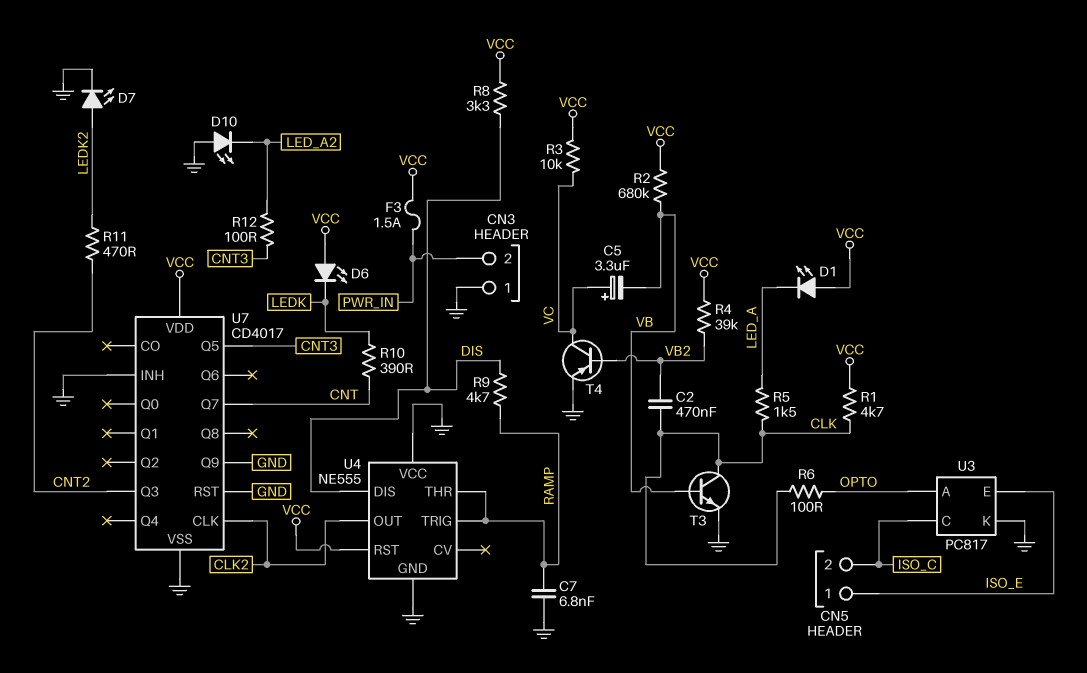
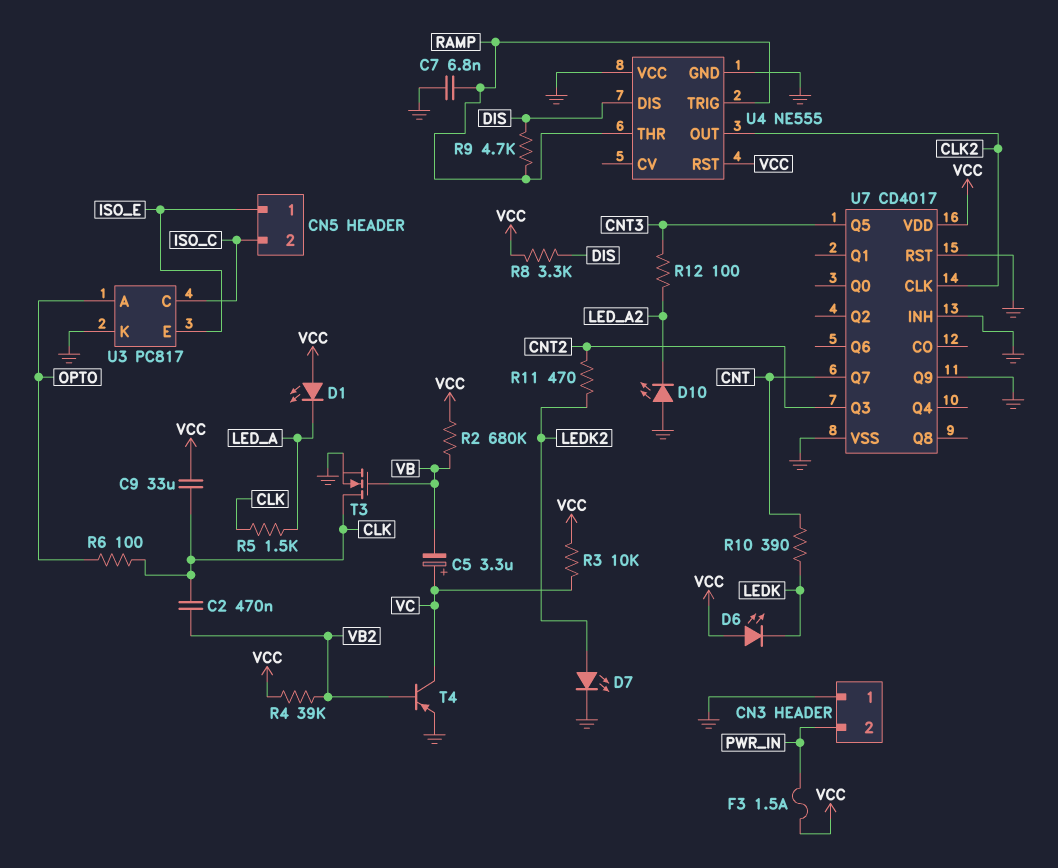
C9: none -> 33uF (CLK, VCC)
R1: 4.7k (CLK, VCC) -> none
T3: NPN (B VB, C CLK, E GND) -> NMOS (G VB, D CLK, S GND)

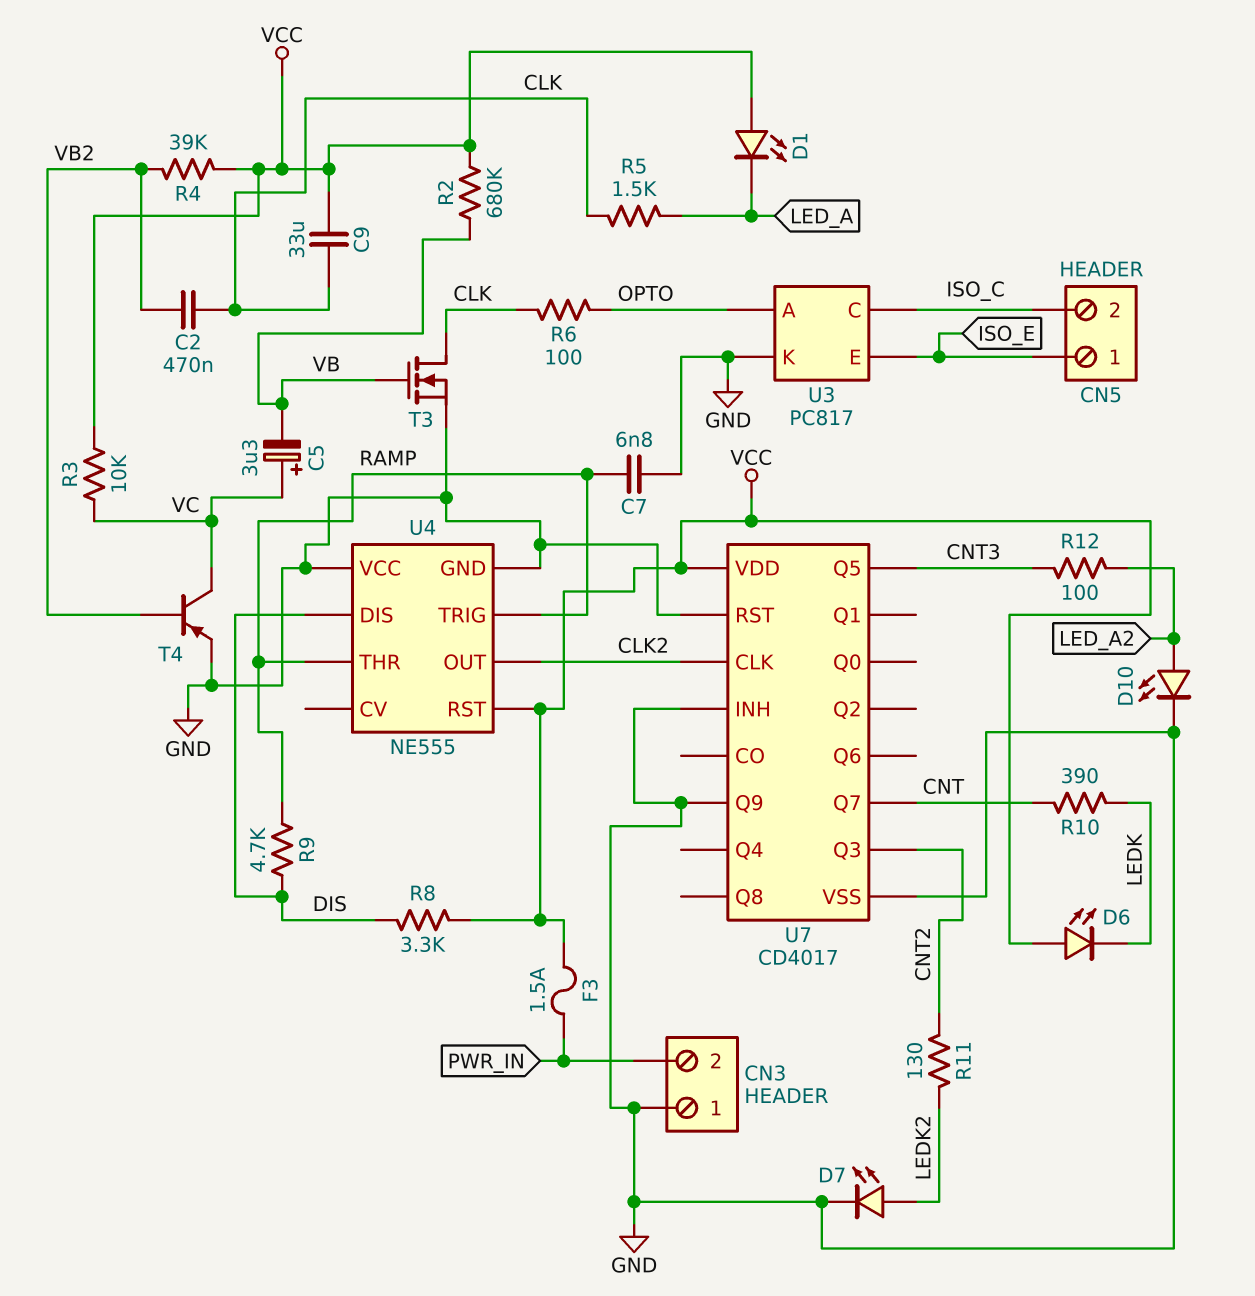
D10: LED (A GND, K LED_A2) -> LED (A LED_A2, K GND)
R11: 470 (CNT2, LEDK2) -> 130 (CNT2, LEDK2)

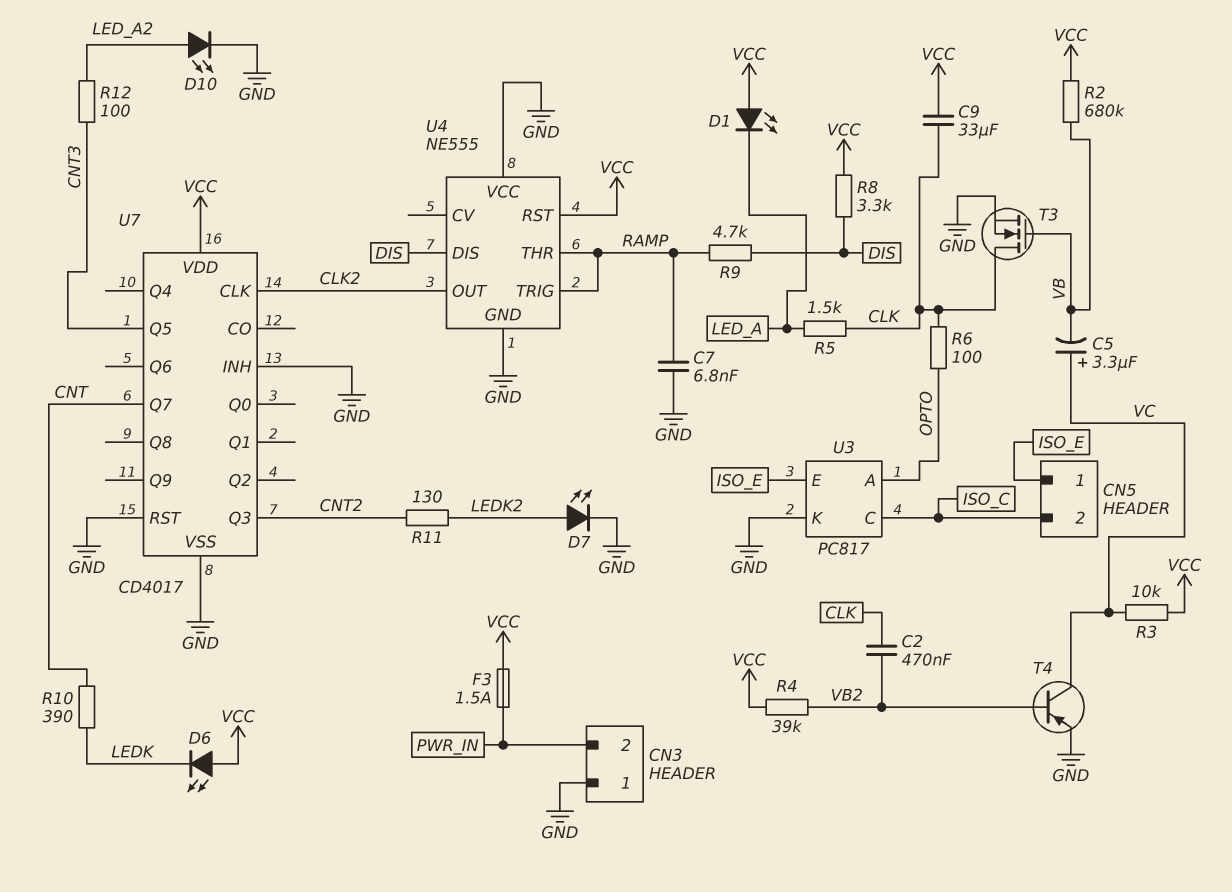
U7 pin Q9: GND -> none

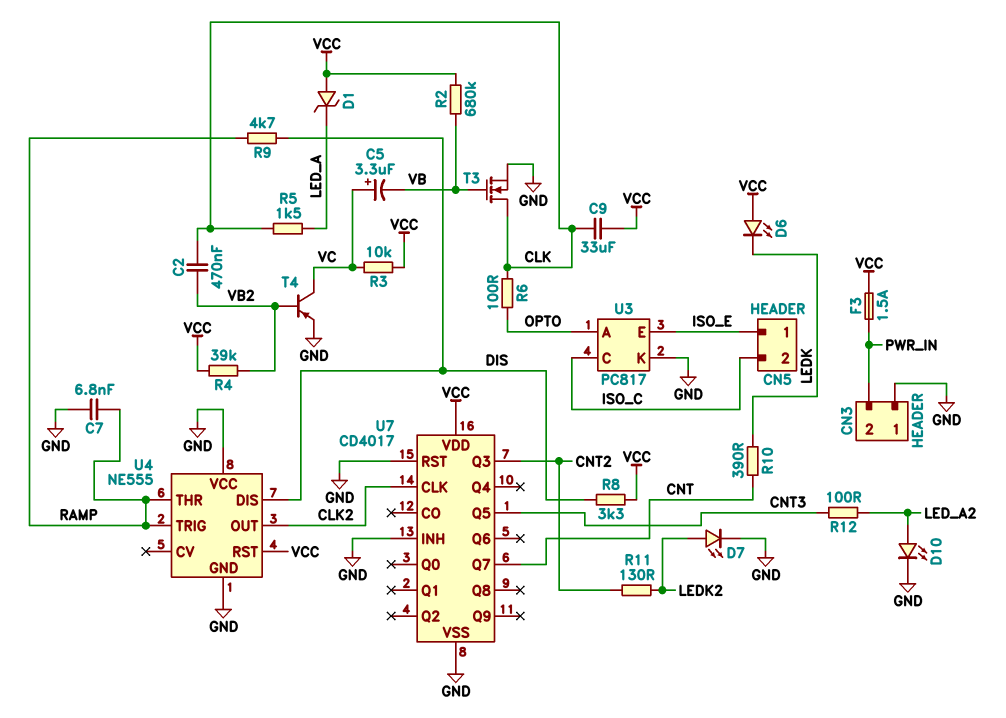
D1: LED (A VCC, K LED_A) -> zener (A VCC, K LED_A)

